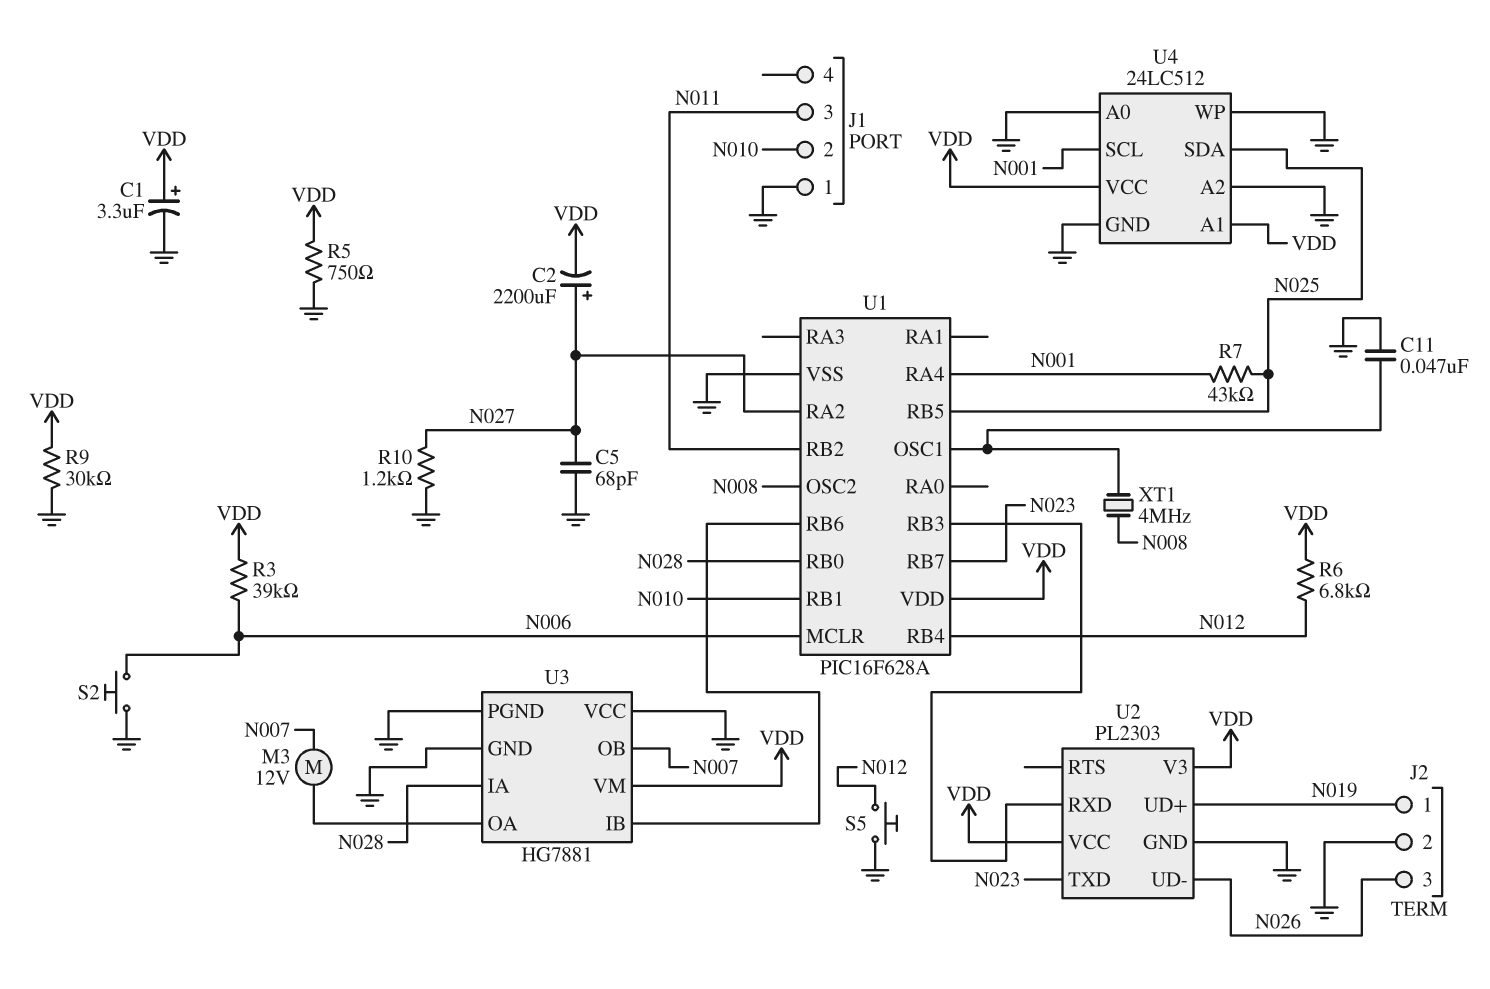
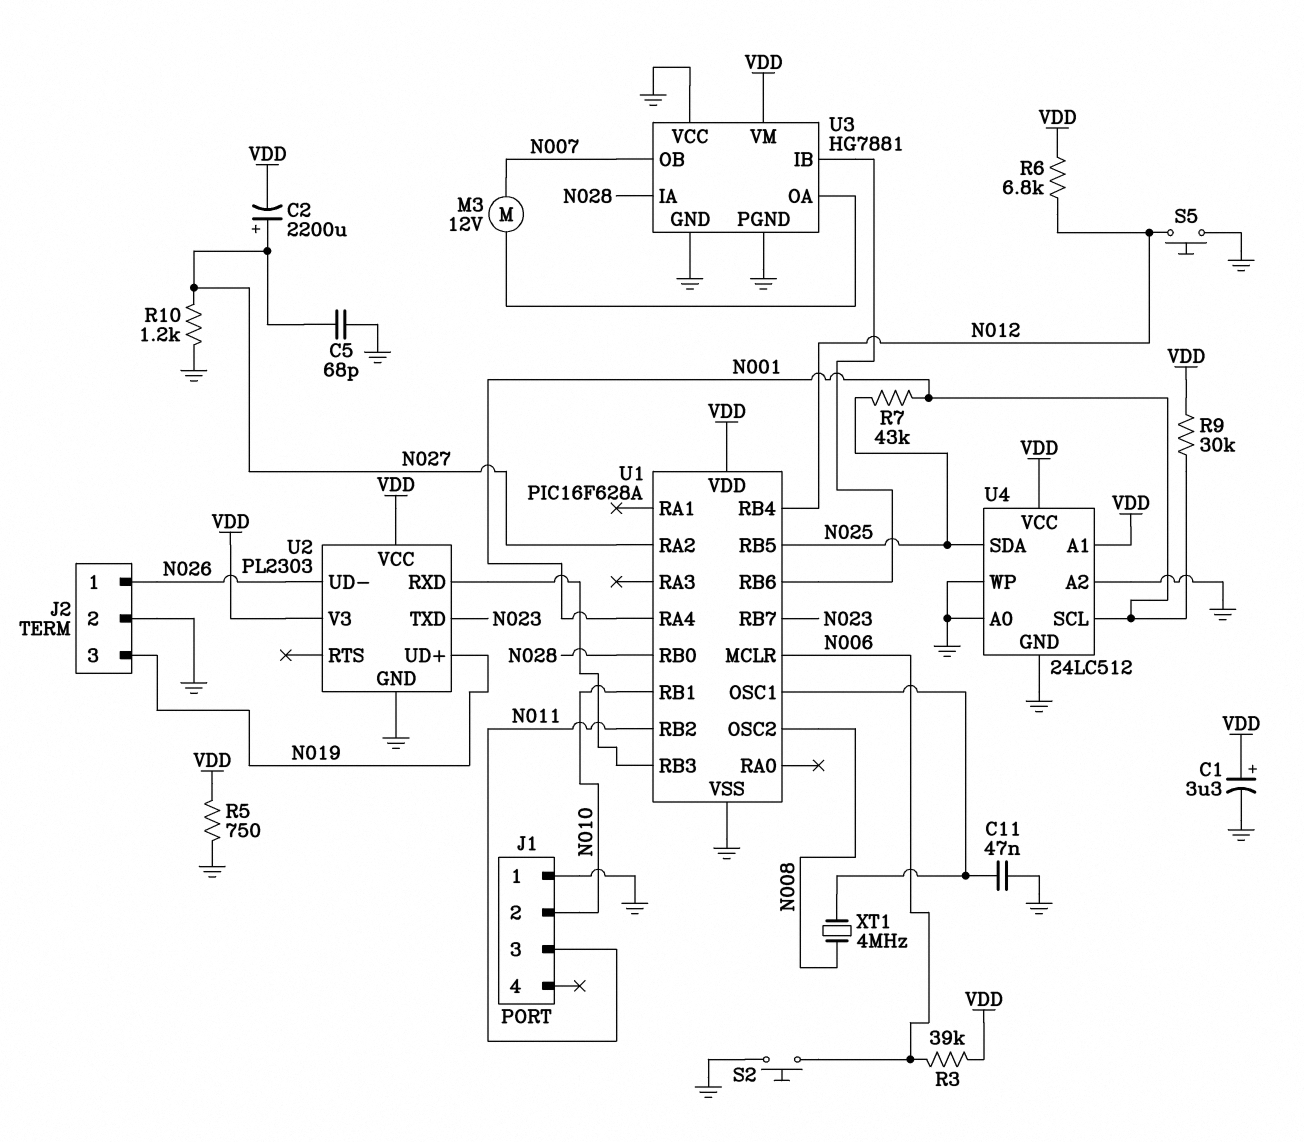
J2 pin 1: N019 -> N026
J2 pin 3: N026 -> N019
R9: 30k (GND, VDD) -> 30k (N001, VDD)

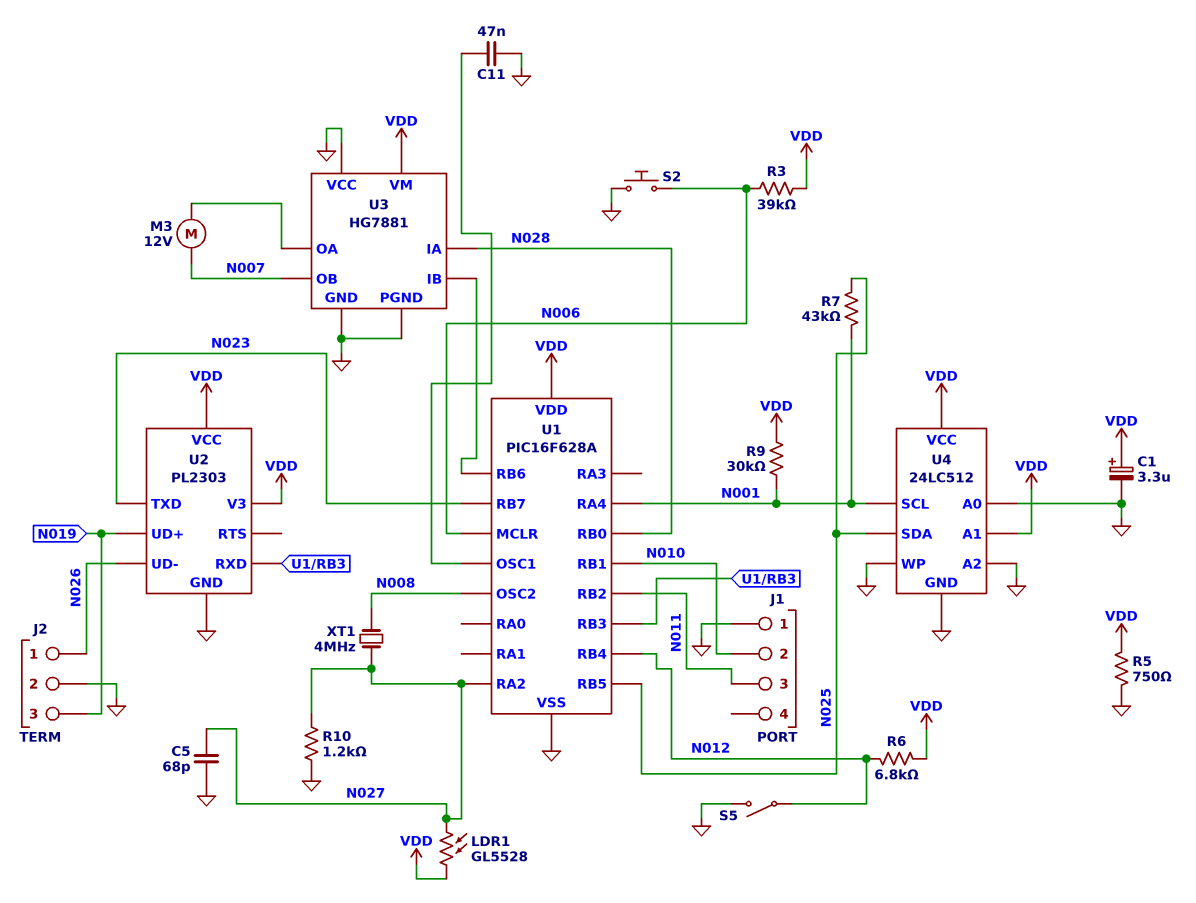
C2: 2200uF (plus N027, minus VDD) -> none
LDR1: none -> GL5528 (N027, VDD)
S5: button (GND, N012) -> switch (GND, N012)
XT1: 4MHz (N008, U1/OSC1) -> 4MHz (N008, N027)

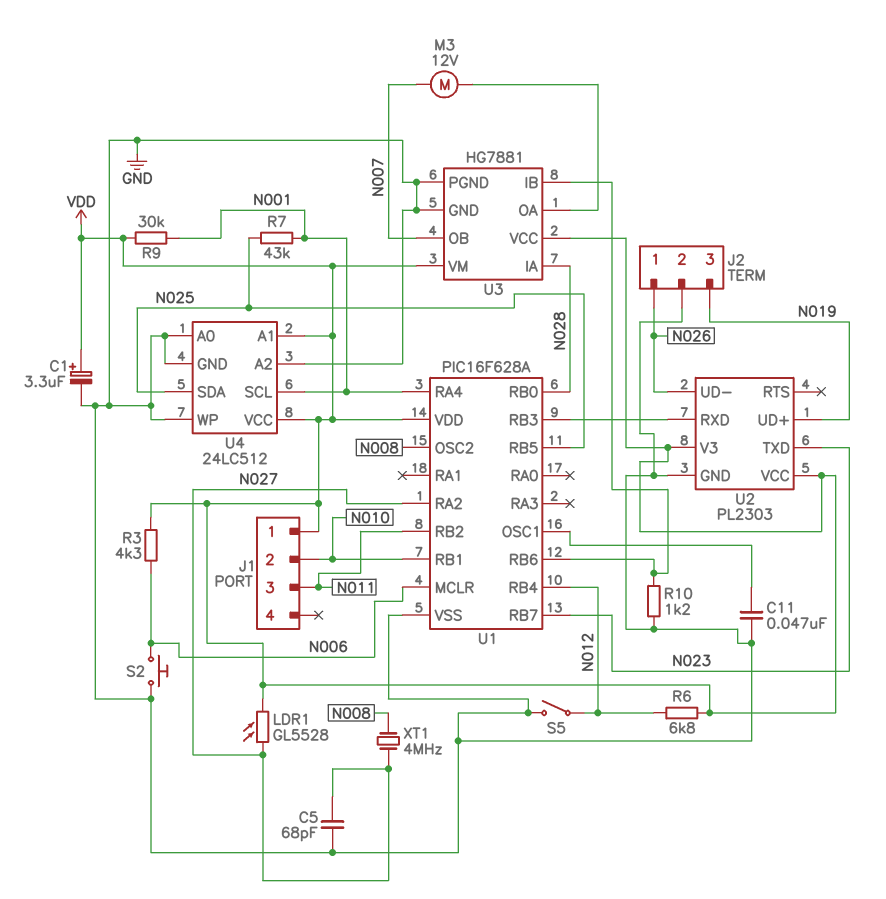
J1 pin 1: GND -> VDD
R3: 39k (N006, VDD) -> 4.3k (N006, VDD)
R5: 750 (GND, VDD) -> none
R10: 1.2k (GND, N027) -> 1.2k (GND, U1/RB6)
U3 pin VCC: GND -> VDD

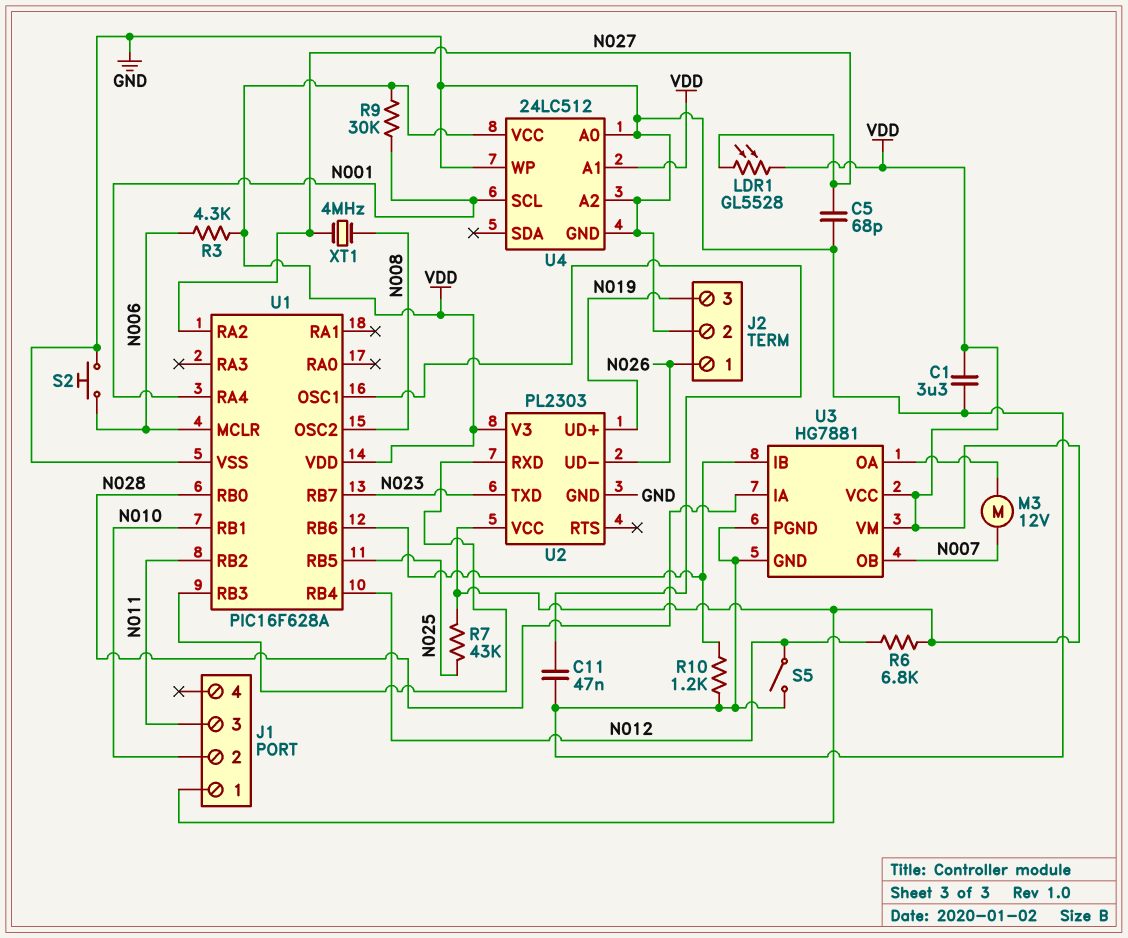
C1: 3.3uF (plus VDD, minus GND) -> 3.3uF (GND, VDD)
R7: 43k (N001, N025) -> 43k (N025, VDD)
U4 pin SDA: N025 -> none

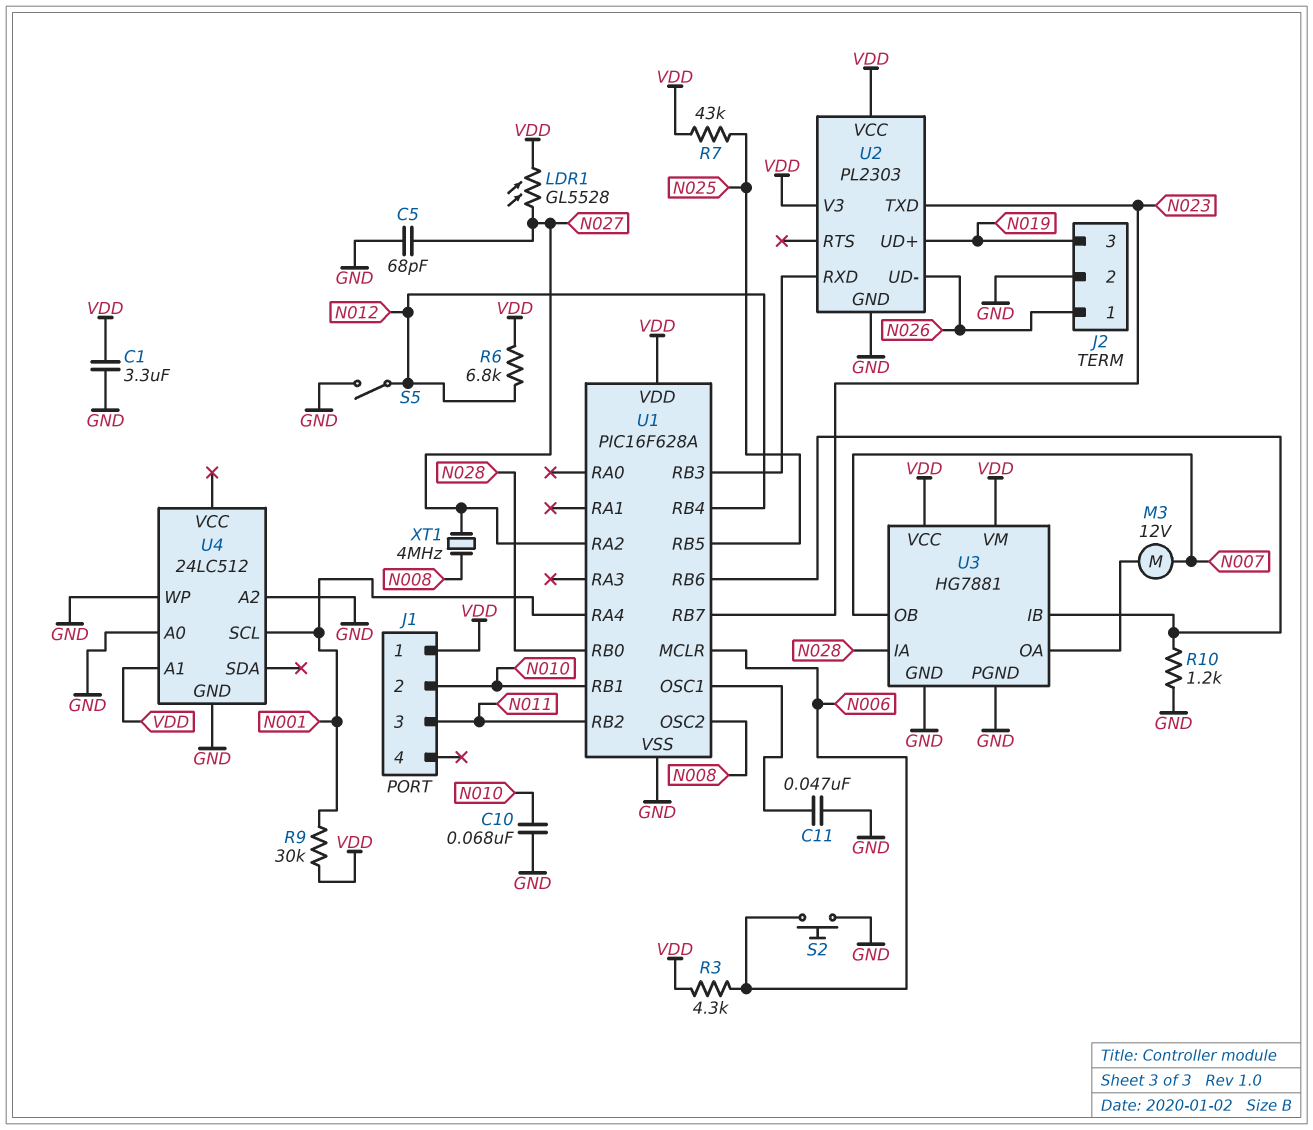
C10: none -> 68nF (GND, N010)
U4 pin VCC: VDD -> none

